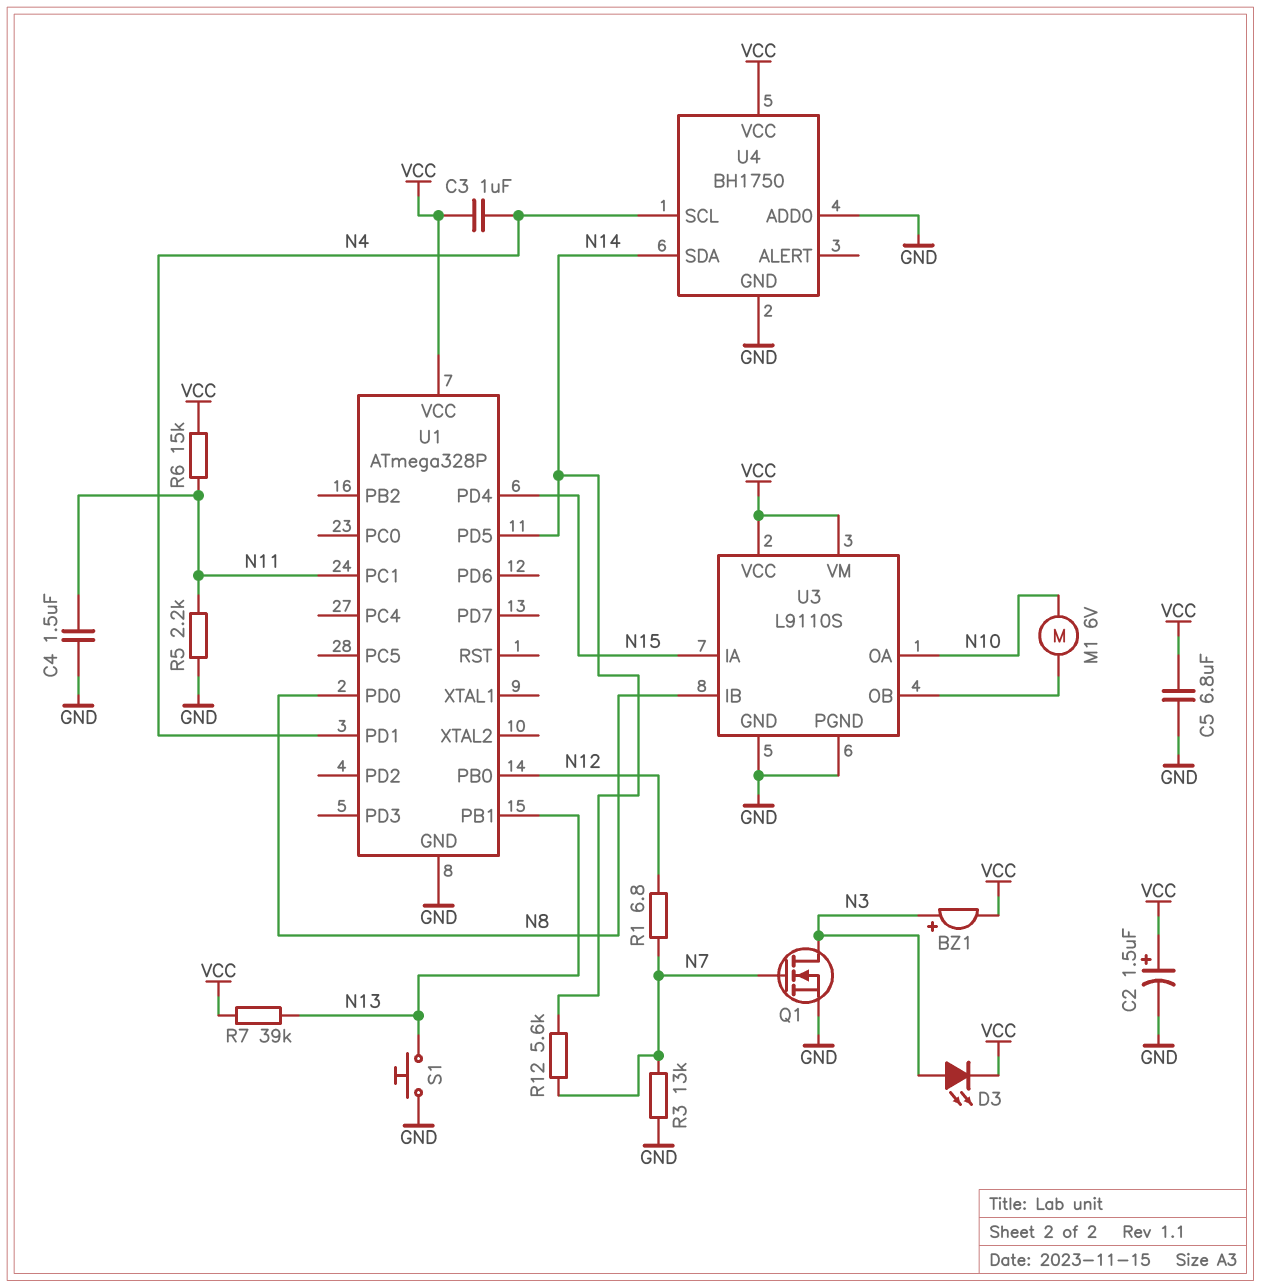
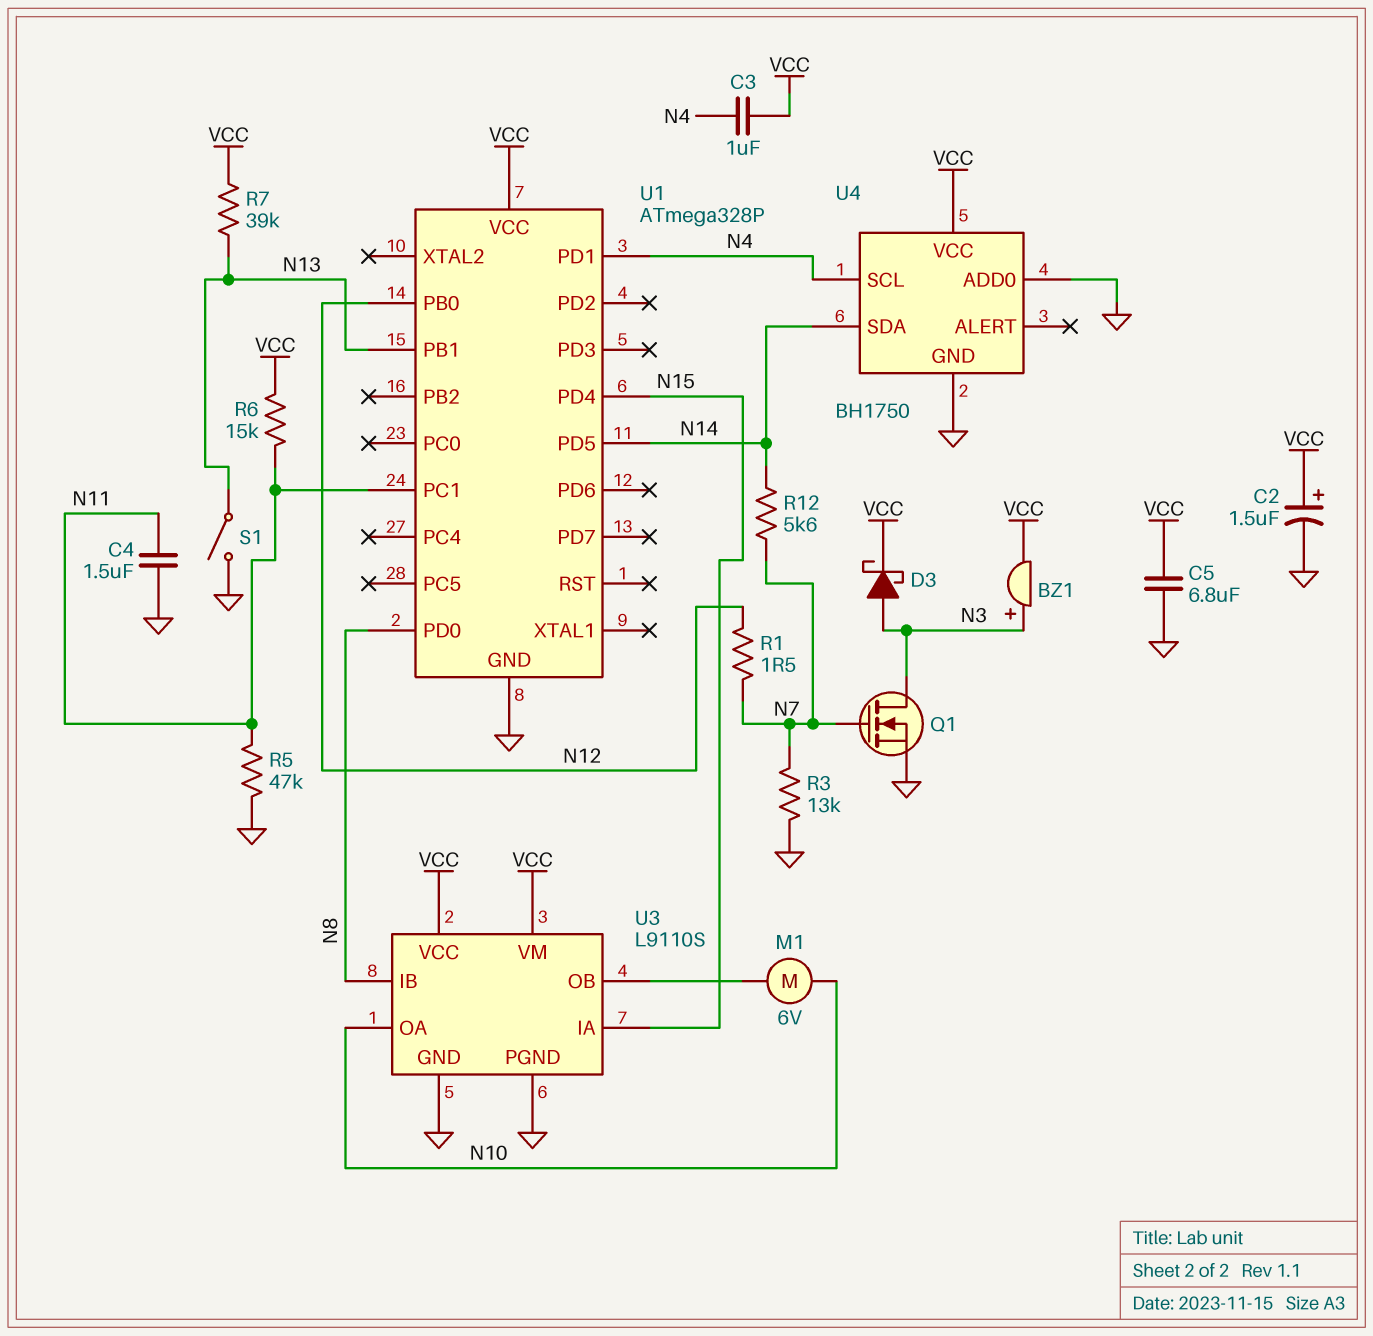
D3: LED (A N3, K VCC) -> schottky (A N3, K VCC)
R1: 6.8 (N7, N12) -> 1.5 (N7, N12)
R5: 2.2k (GND, N11) -> 47k (GND, N11)
S1: button (GND, N13) -> switch (GND, N13)

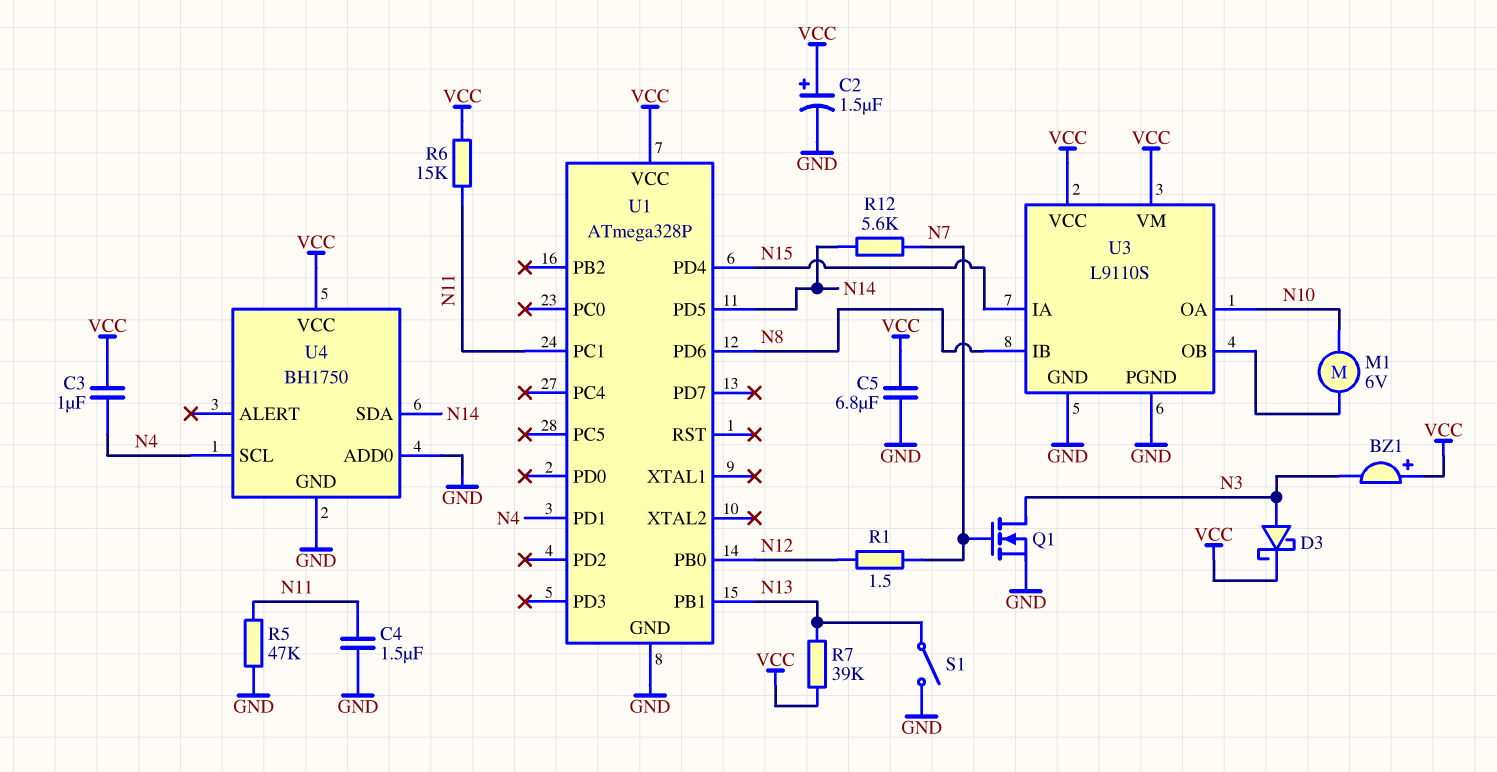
BZ1: buzzer (plus N3, minus VCC) -> buzzer (plus VCC, minus N3)
R3: 13k (GND, N7) -> none
U1 pin PD0: N8 -> none
U1 pin PD6: none -> N8

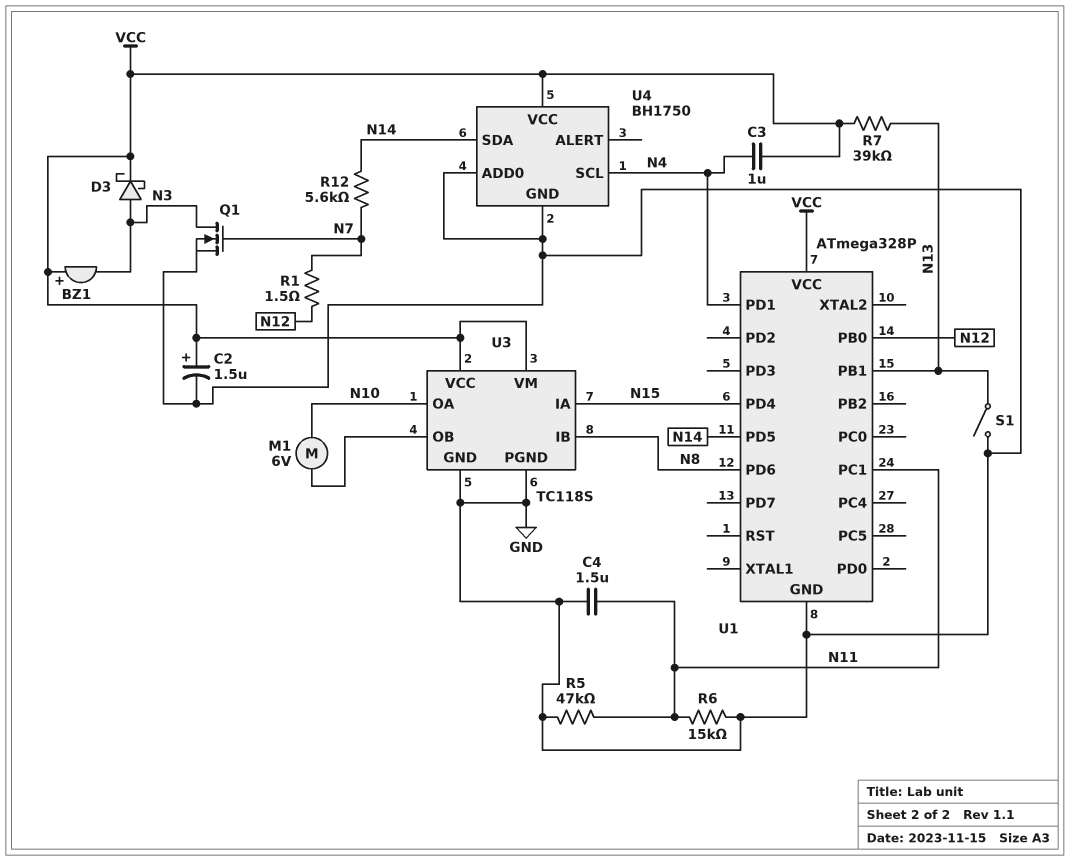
C5: 6.8uF (GND, VCC) -> none
R6: 15k (N11, VCC) -> 15k (GND, N11)
U3: L9110S -> TC118S

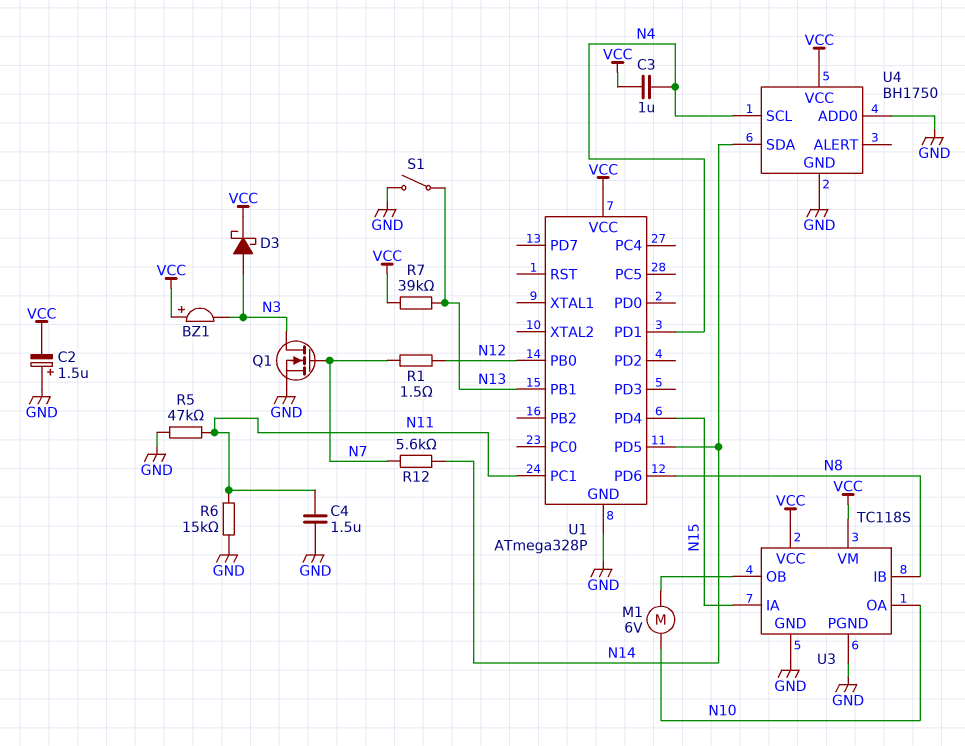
C2: 1.5uF (plus VCC, minus GND) -> 1.5uF (plus GND, minus VCC)

